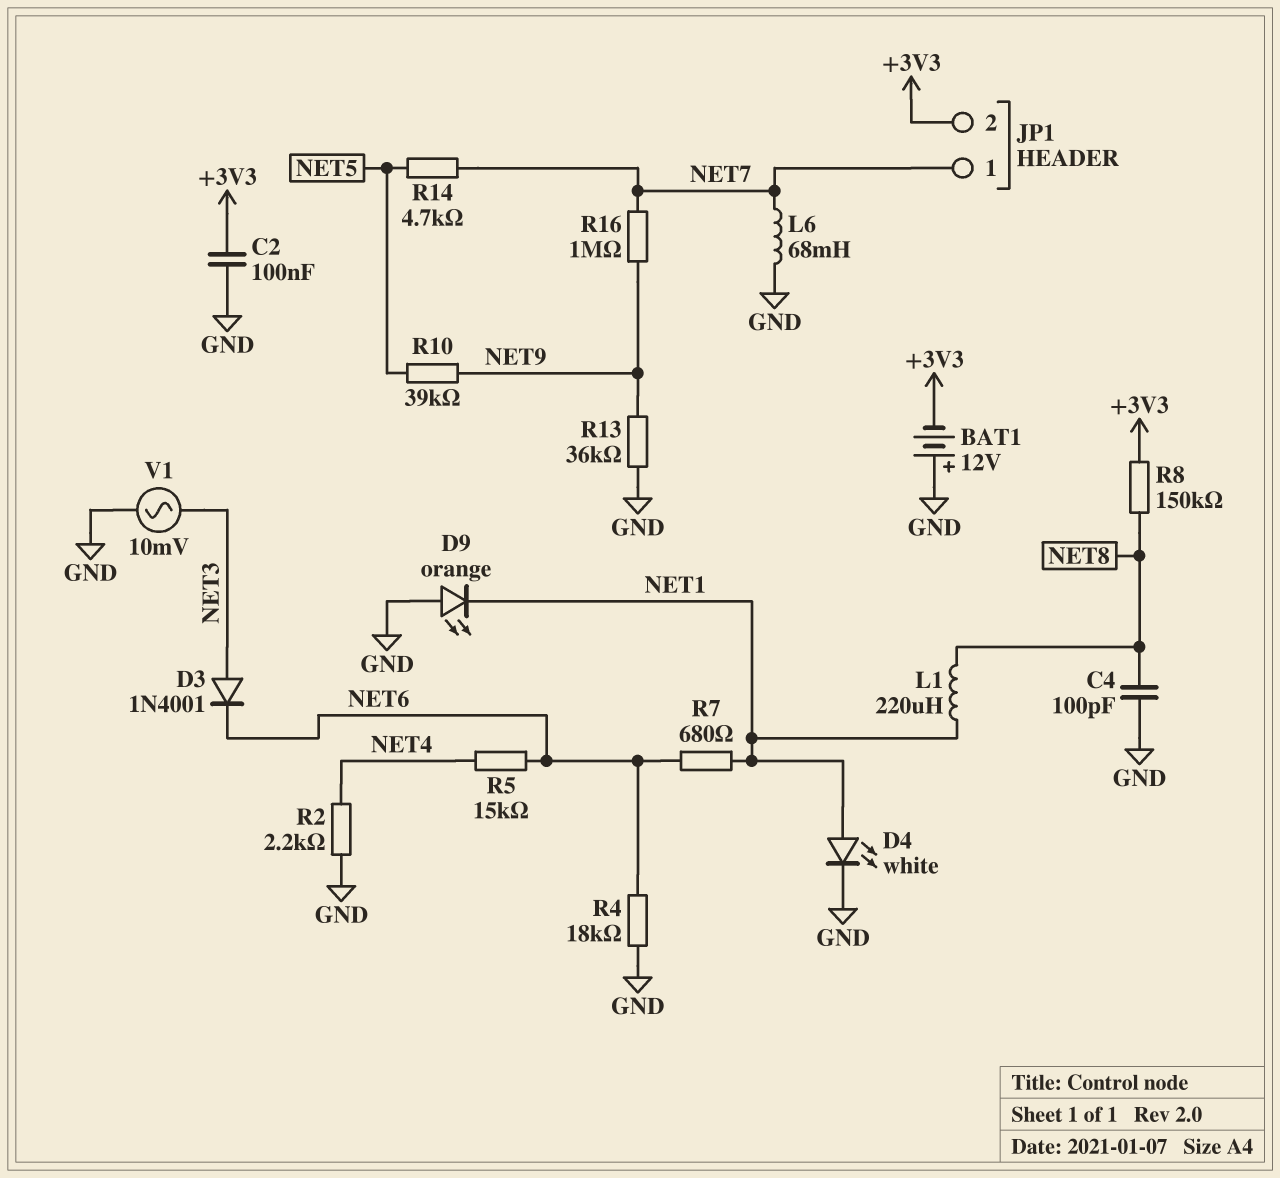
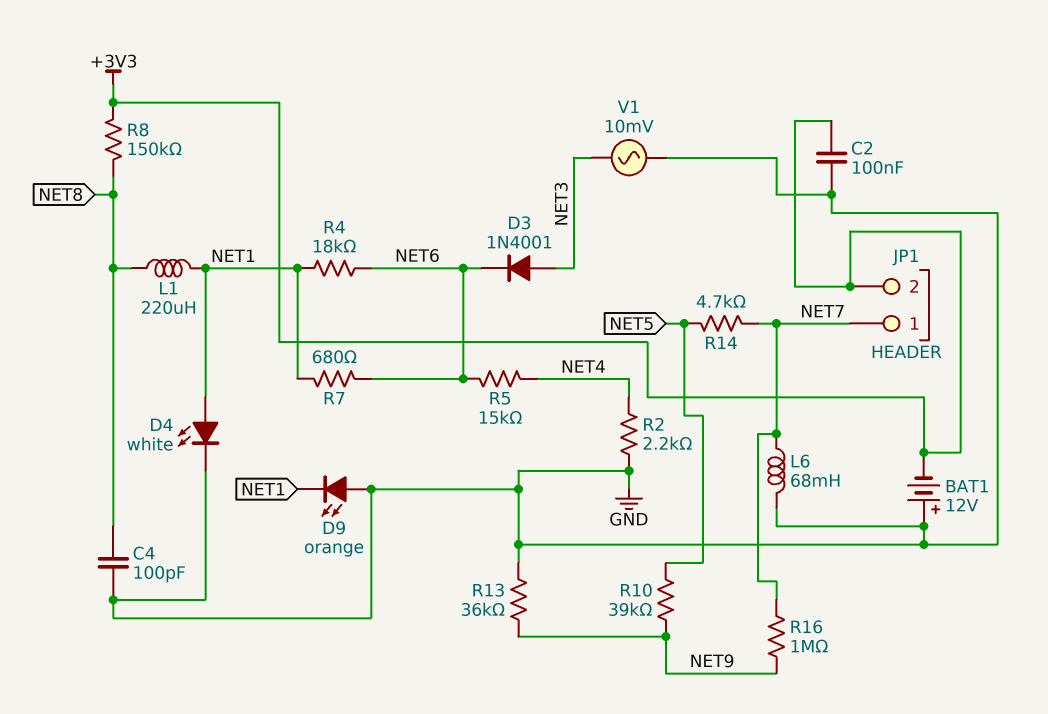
R4: 18k (GND, NET6) -> 18k (NET1, NET6)

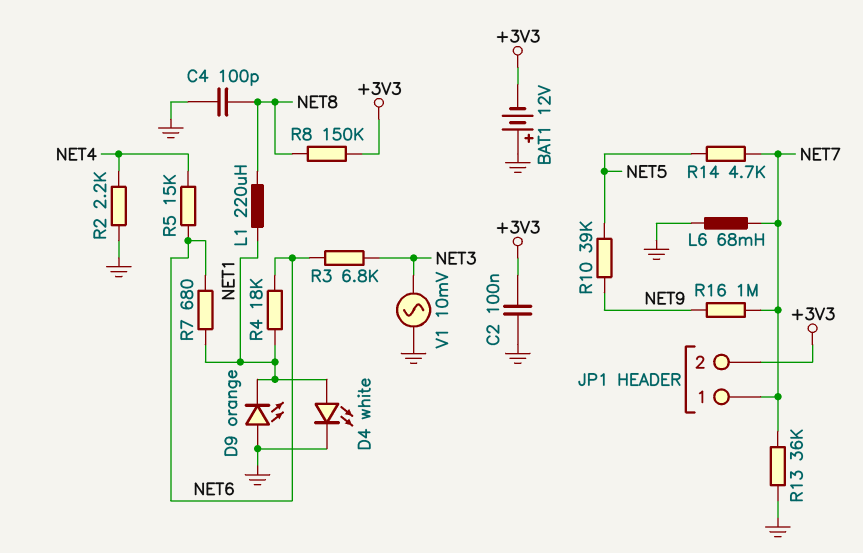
D3: diode 1N4001 (A NET3, K NET6) -> none
R3: none -> 6.8k (NET3, NET6)
R13: 36k (GND, NET9) -> 36k (GND, NET7)

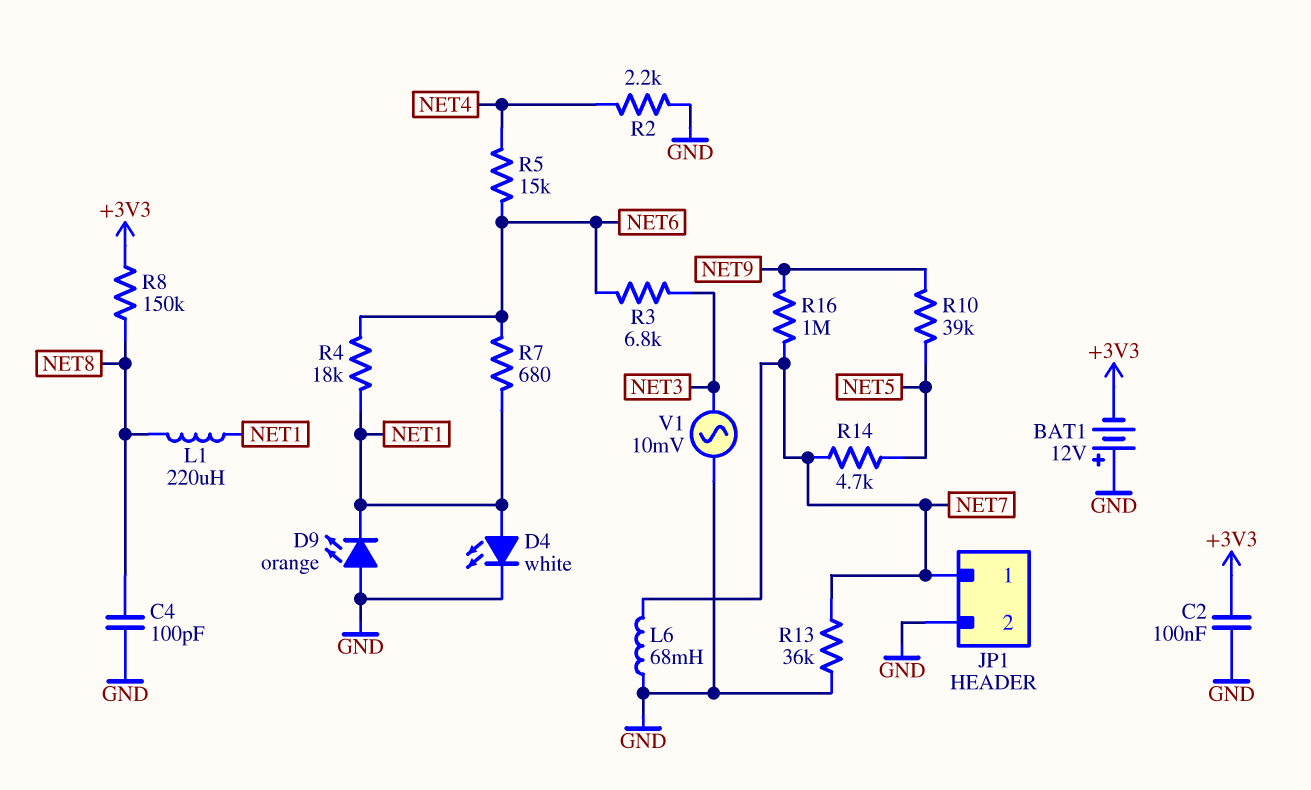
JP1 pin 2: +3V3 -> GND

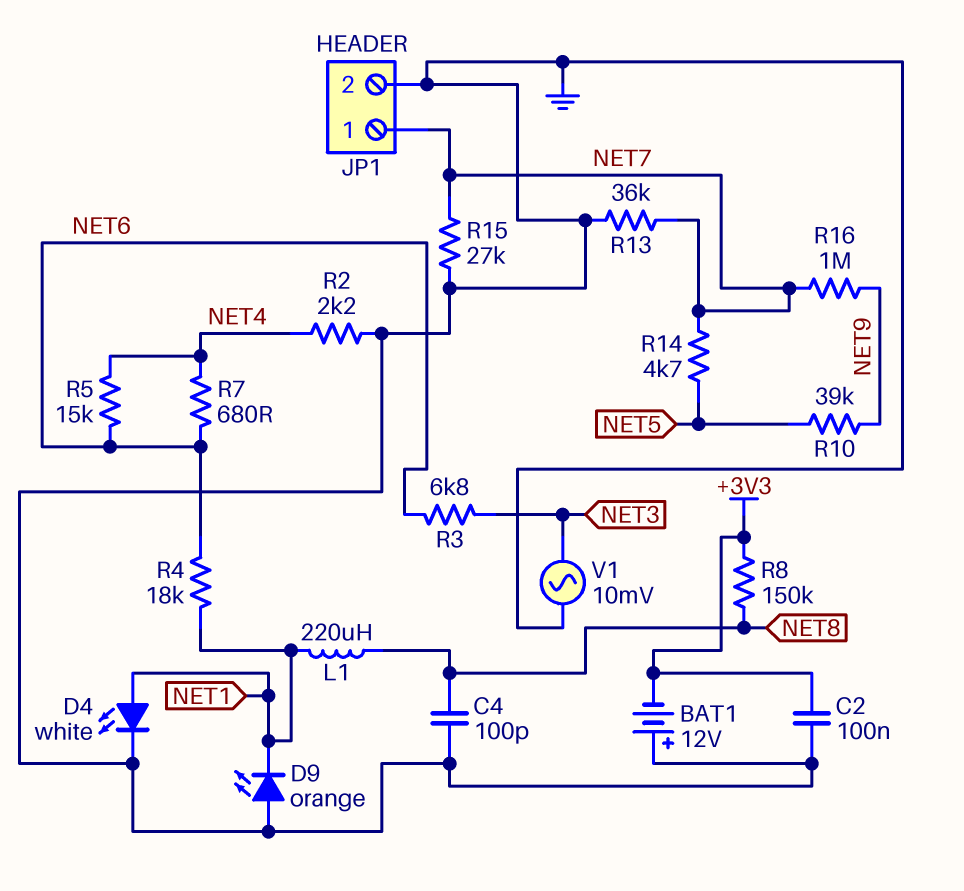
L6: 68mH (GND, NET7) -> none
R7: 680 (NET1, NET6) -> 680 (NET4, NET6)
R15: none -> 27k (GND, NET7)

